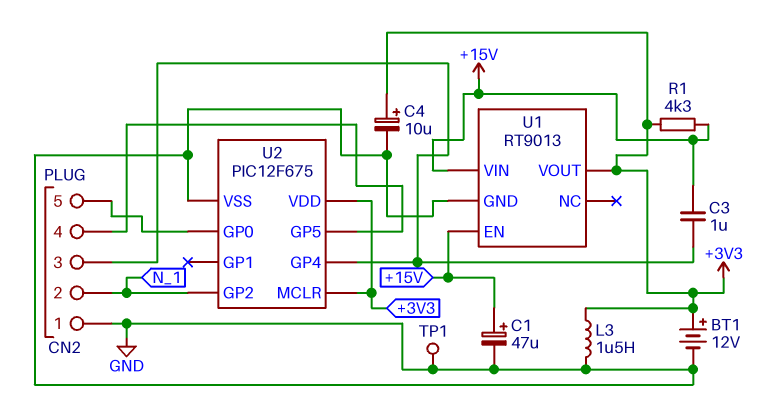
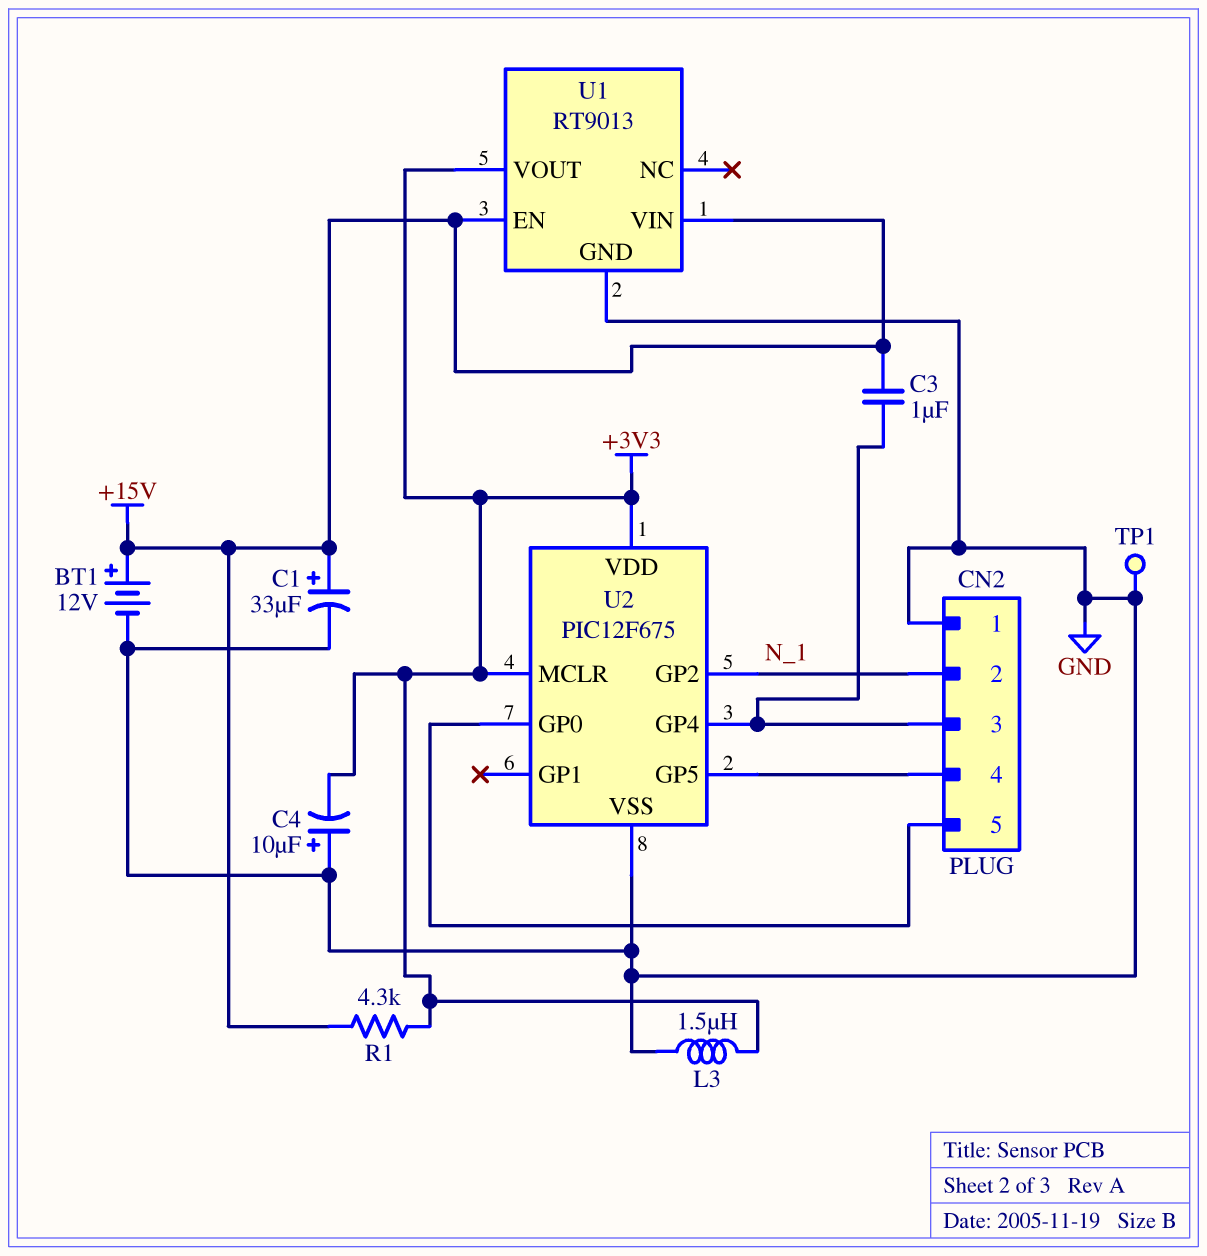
BT1: 12V (plus +3V3, minus GND) -> 12V (plus +15V, minus GND)
C1: 47uF (plus +15V, minus GND) -> 33uF (plus +15V, minus GND)
C4: 10uF (plus +3V3, minus GND) -> 10uF (plus GND, minus +3V3)

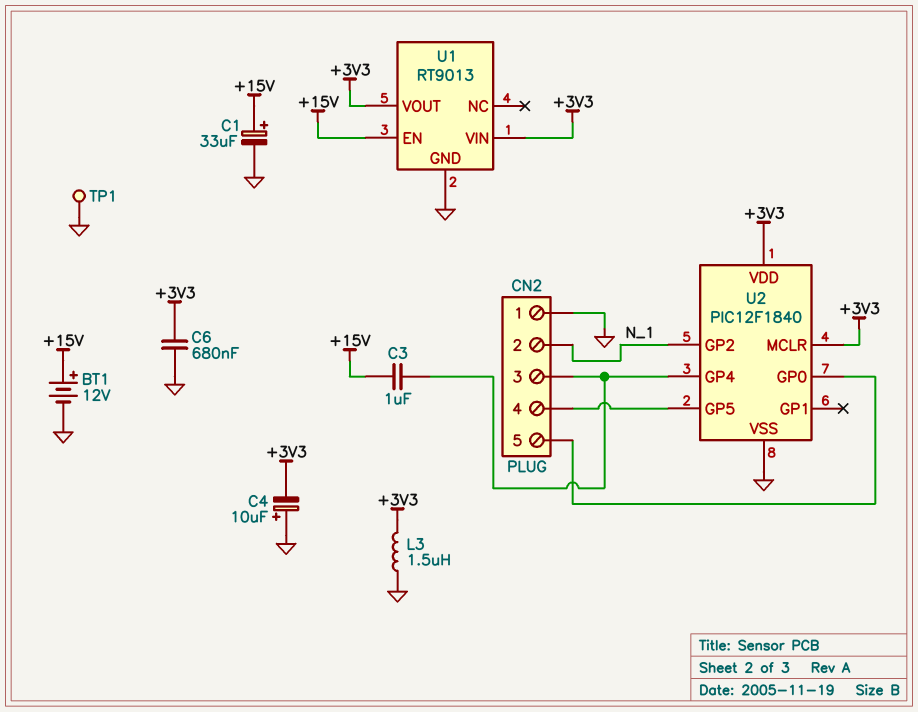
C6: none -> 680nF (+3V3, GND)
R1: 4.3k (+3V3, +15V) -> none
U1 pin VIN: +15V -> +3V3
U2: PIC12F675 -> PIC12F1840

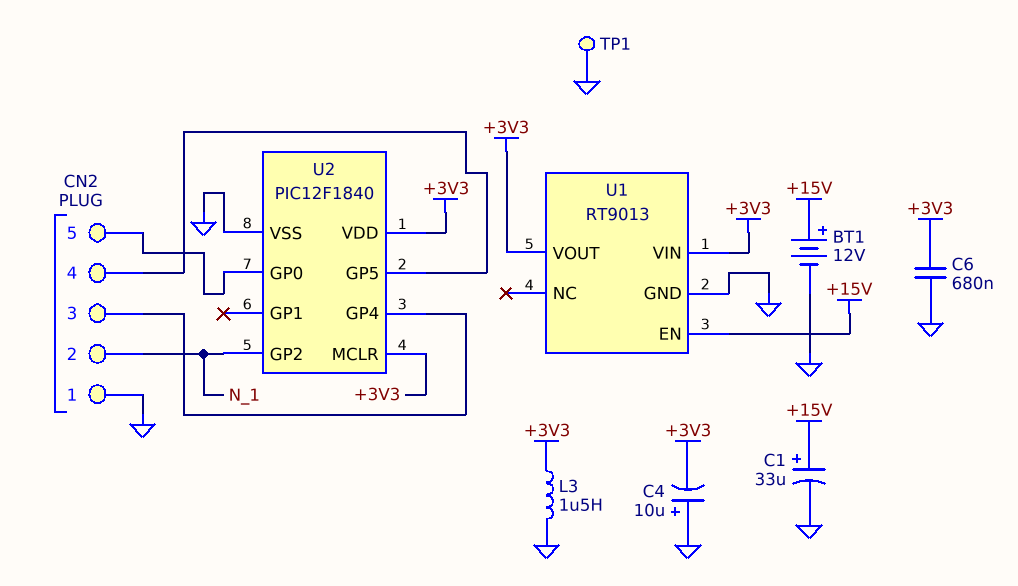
C3: 1uF (+15V, CN2/3) -> none

